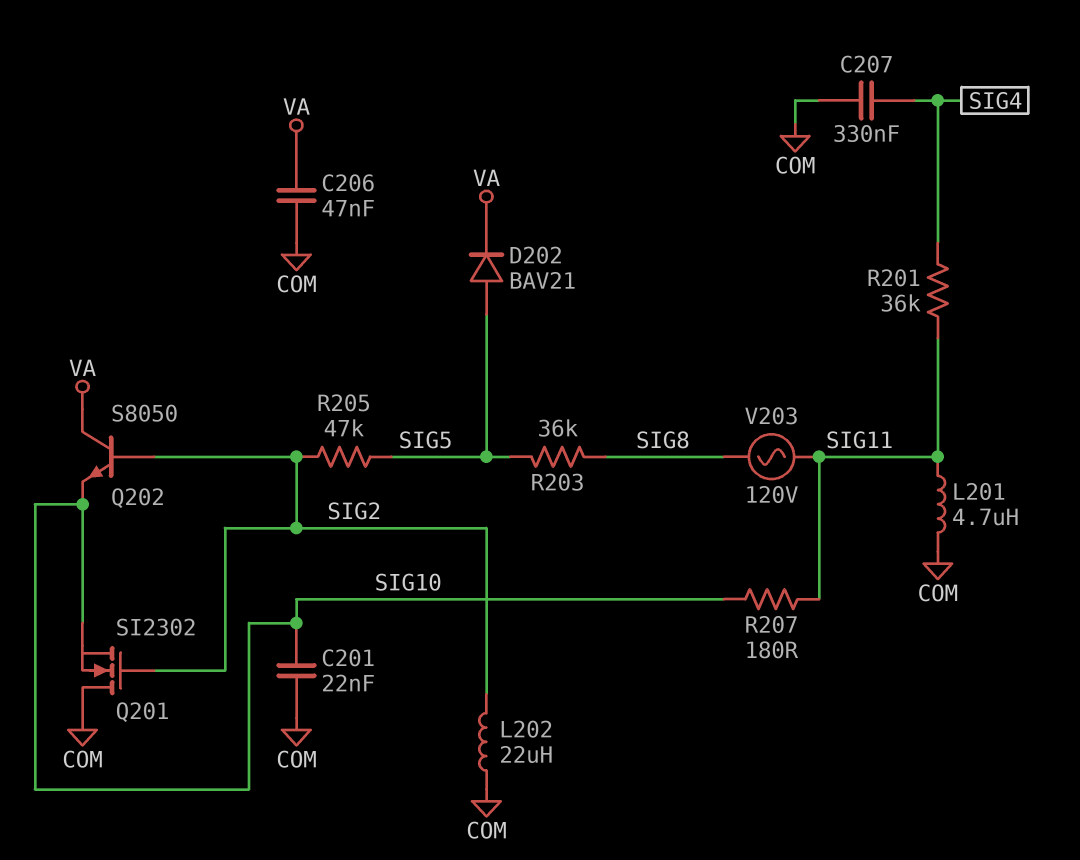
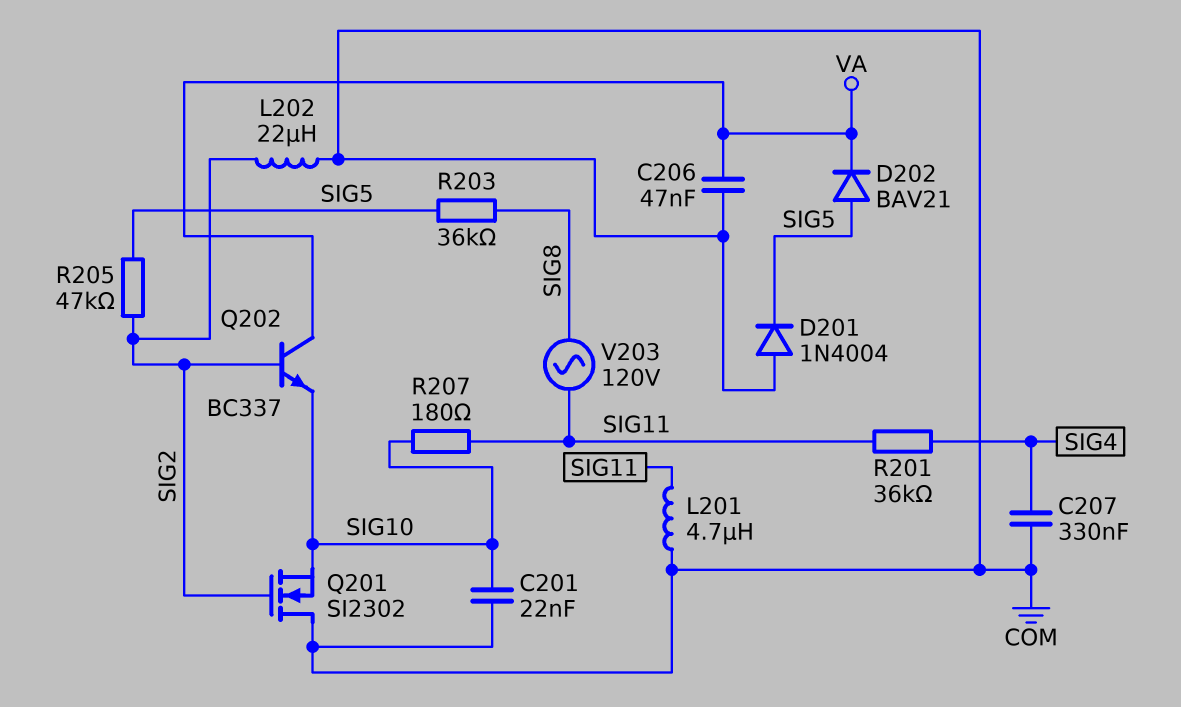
D201: none -> diode 1N4004 (A COM, K SIG5)
Q202: NPN S8050 (B SIG2, C VA, E SIG10) -> NPN BC337 (B SIG2, C VA, E SIG10)

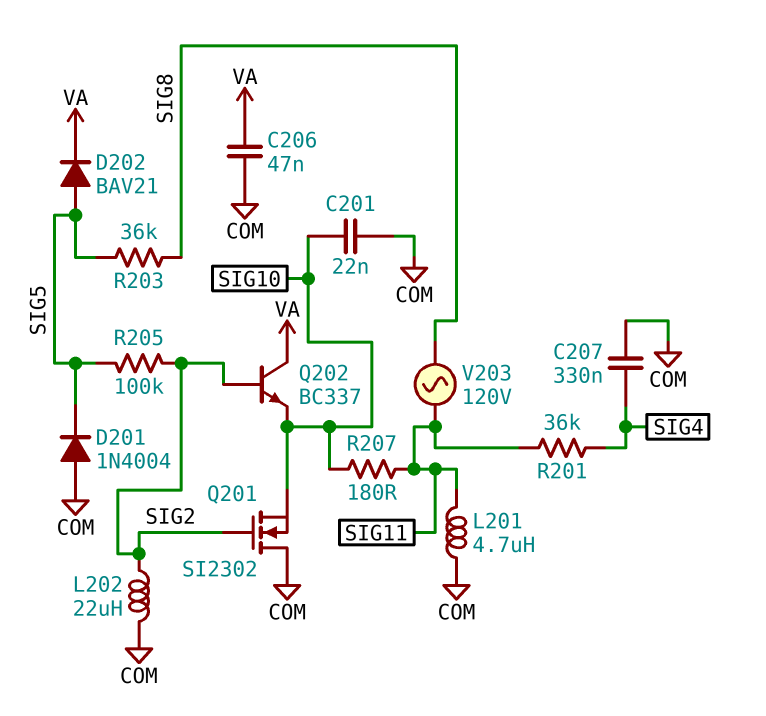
R205: 47k (SIG2, SIG5) -> 100k (SIG2, SIG5)

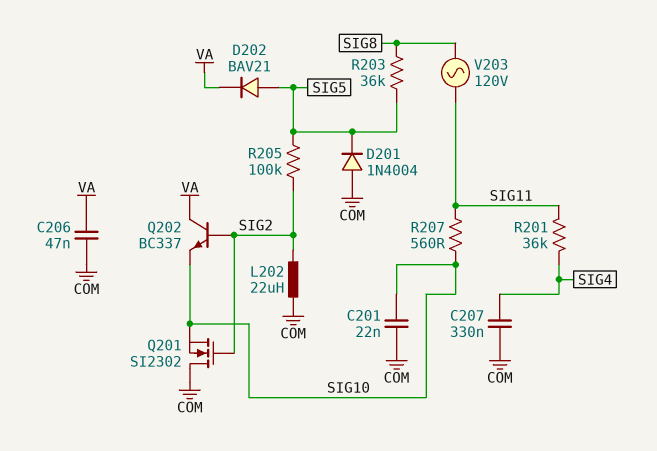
L201: 4.7uH (COM, SIG11) -> none
R207: 180 (SIG10, SIG11) -> 560 (SIG10, SIG11)

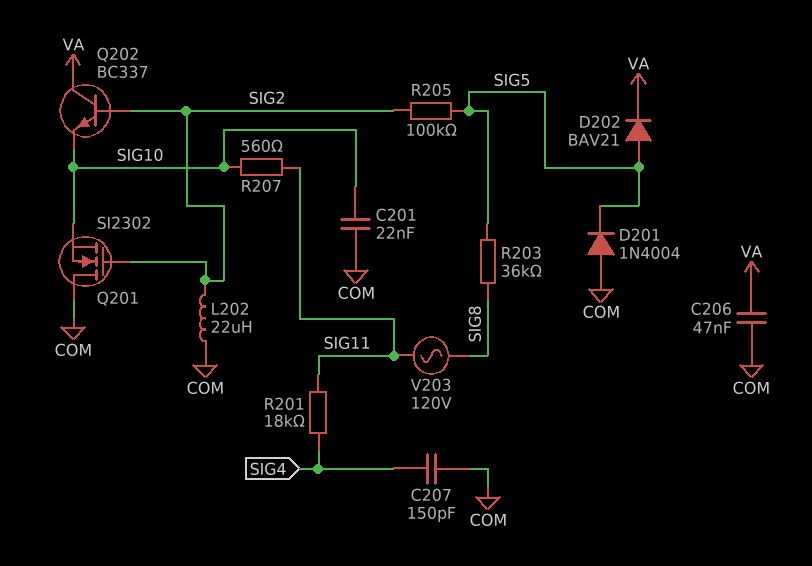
C207: 330nF (COM, SIG4) -> 150pF (COM, SIG4)
R201: 36k (SIG4, SIG11) -> 18k (SIG4, SIG11)

